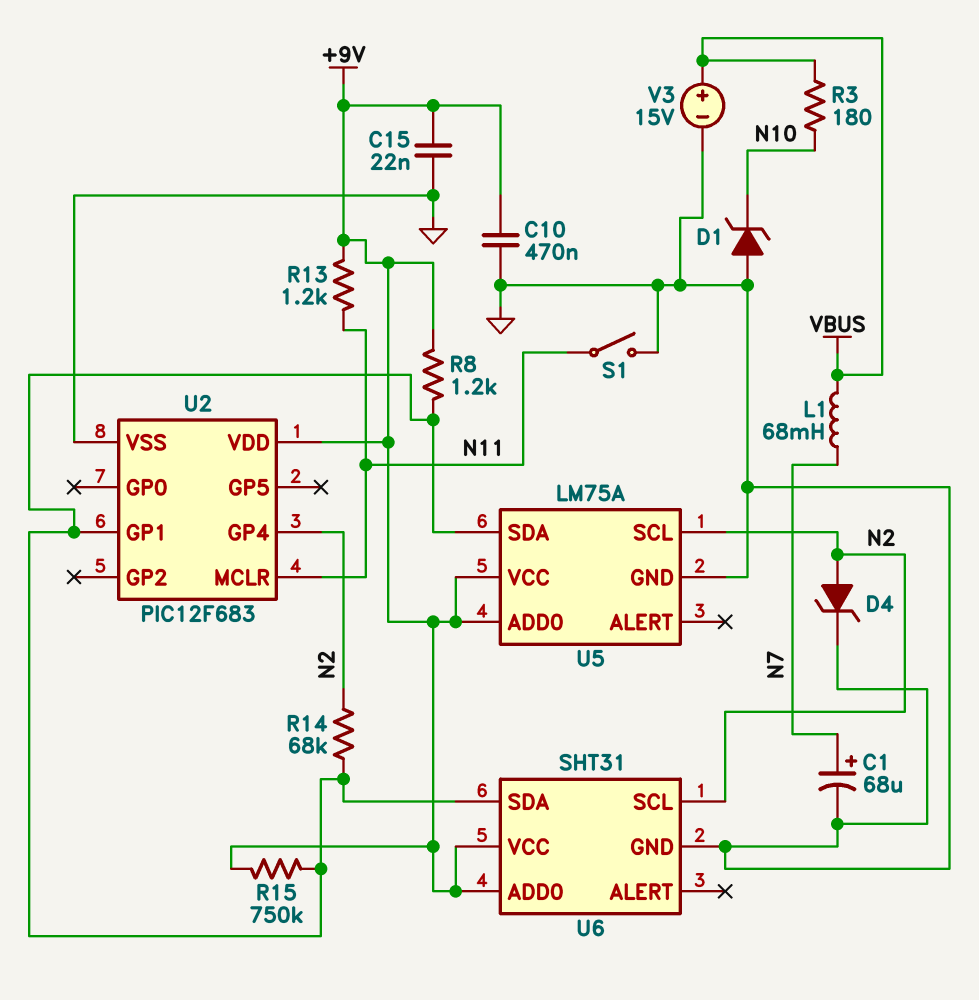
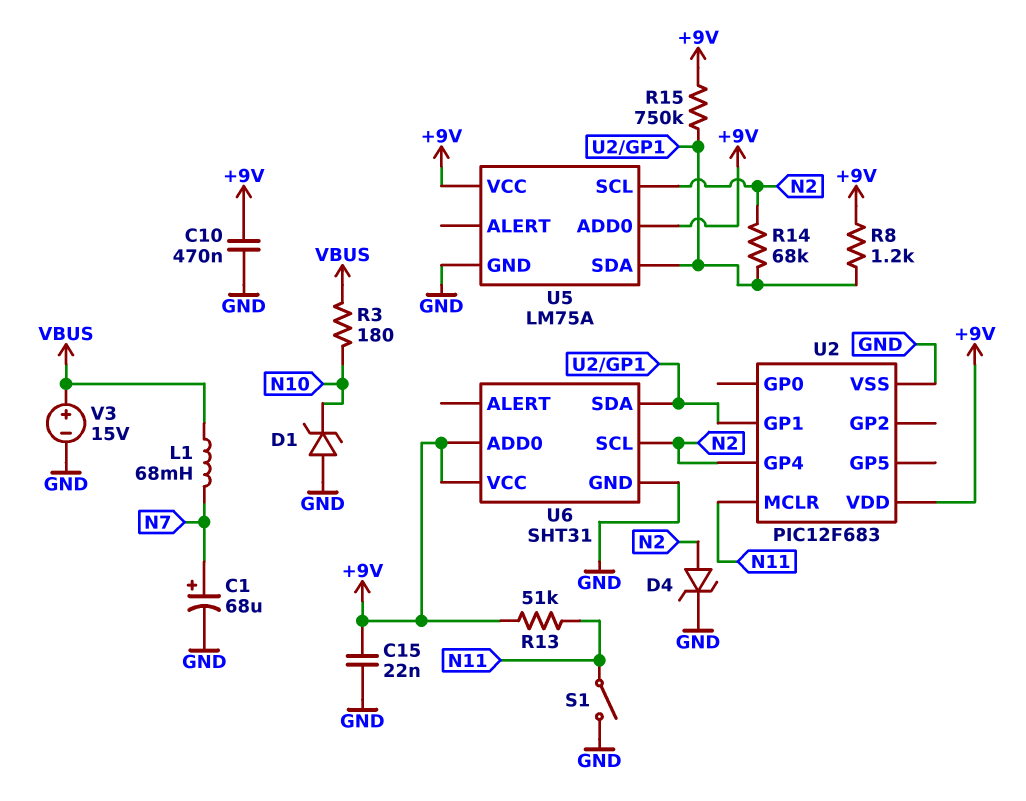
R13: 1.2k (+9V, N11) -> 51k (+9V, N11)

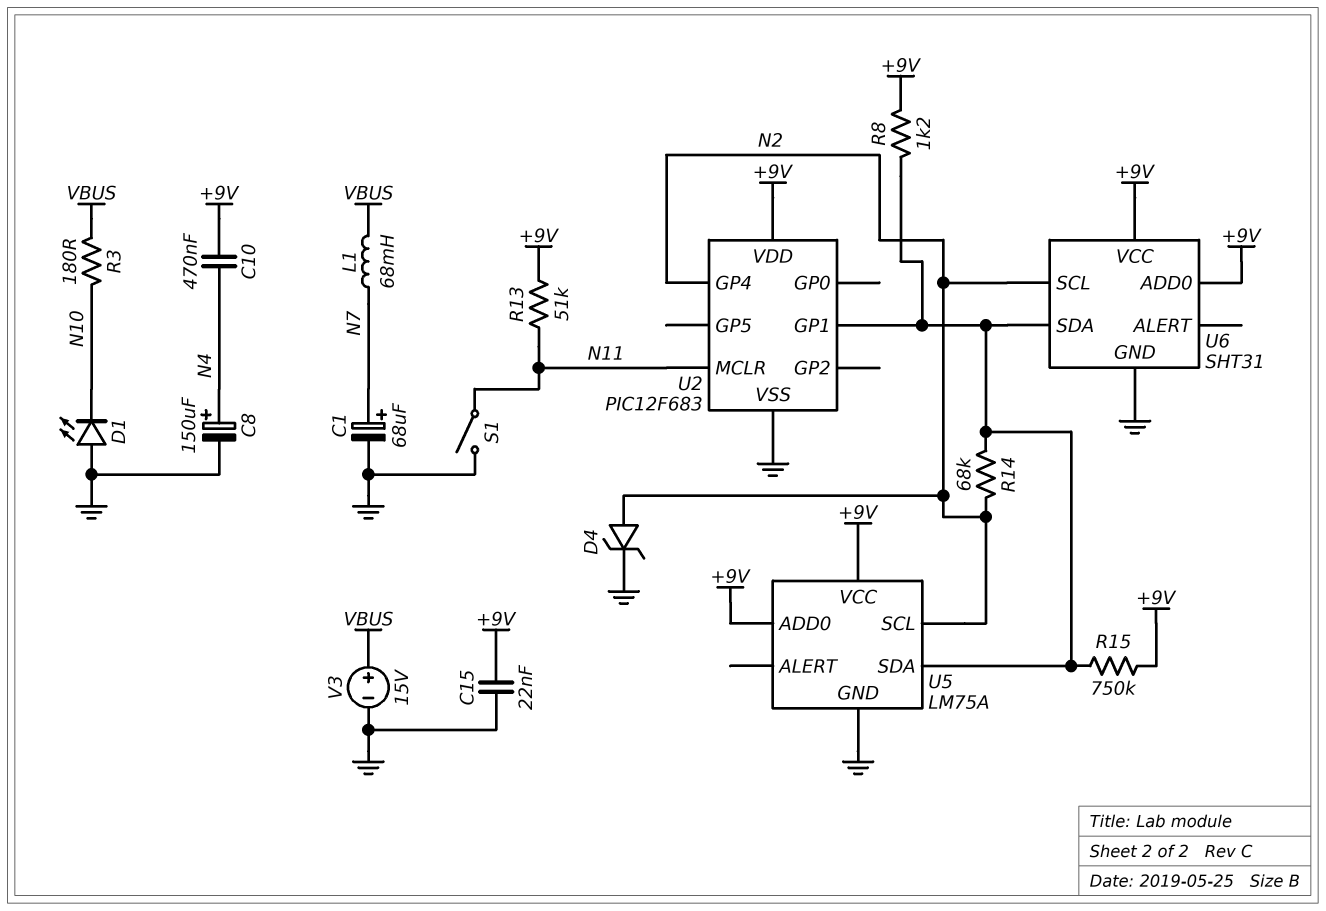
C8: none -> 150uF (plus N4, minus GND)
C10: 470nF (+9V, GND) -> 470nF (+9V, N4)
D1: zener (A GND, K N10) -> LED (A GND, K N10)

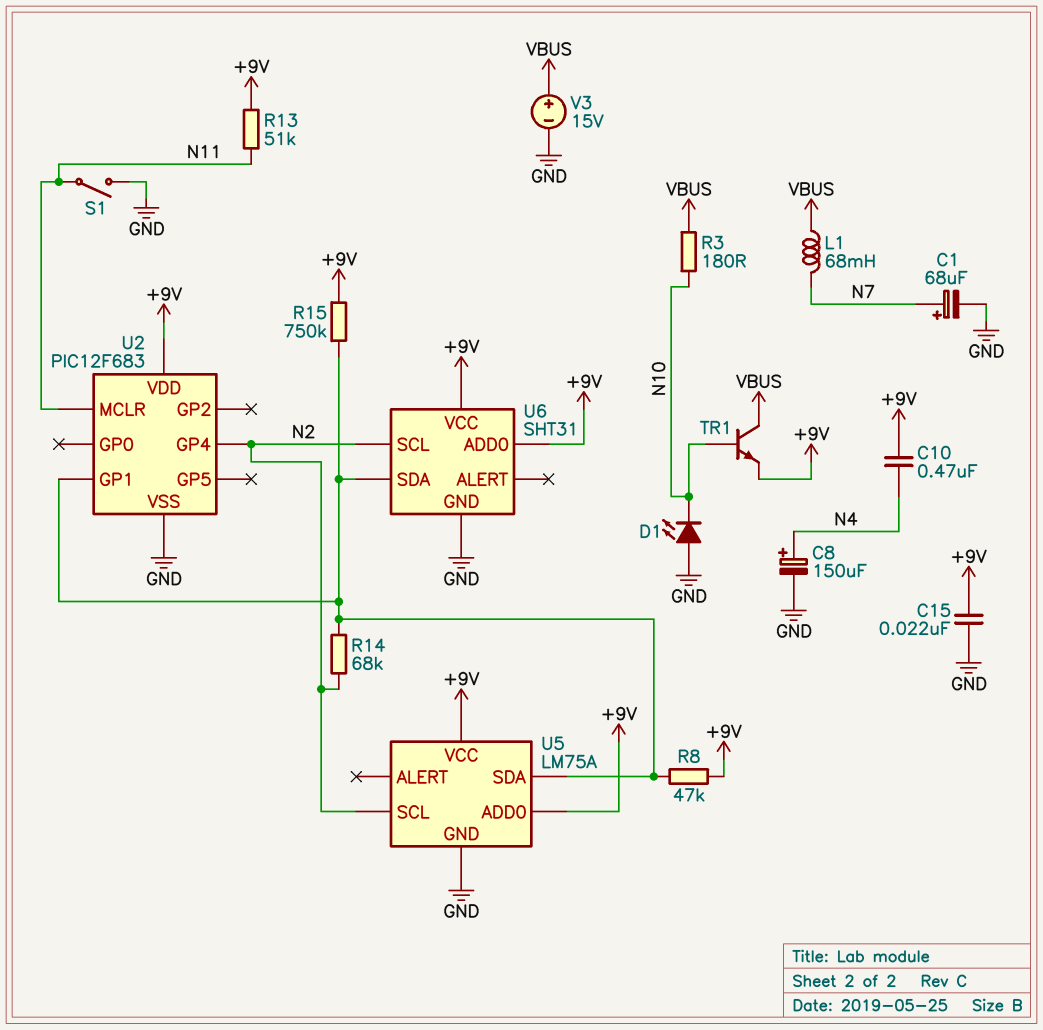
D4: zener (A N2, K GND) -> none
R8: 1.2k (+9V, U2/GP1) -> 47k (+9V, U2/GP1)
TR1: none -> NPN (B N10, C VBUS, E +9V)

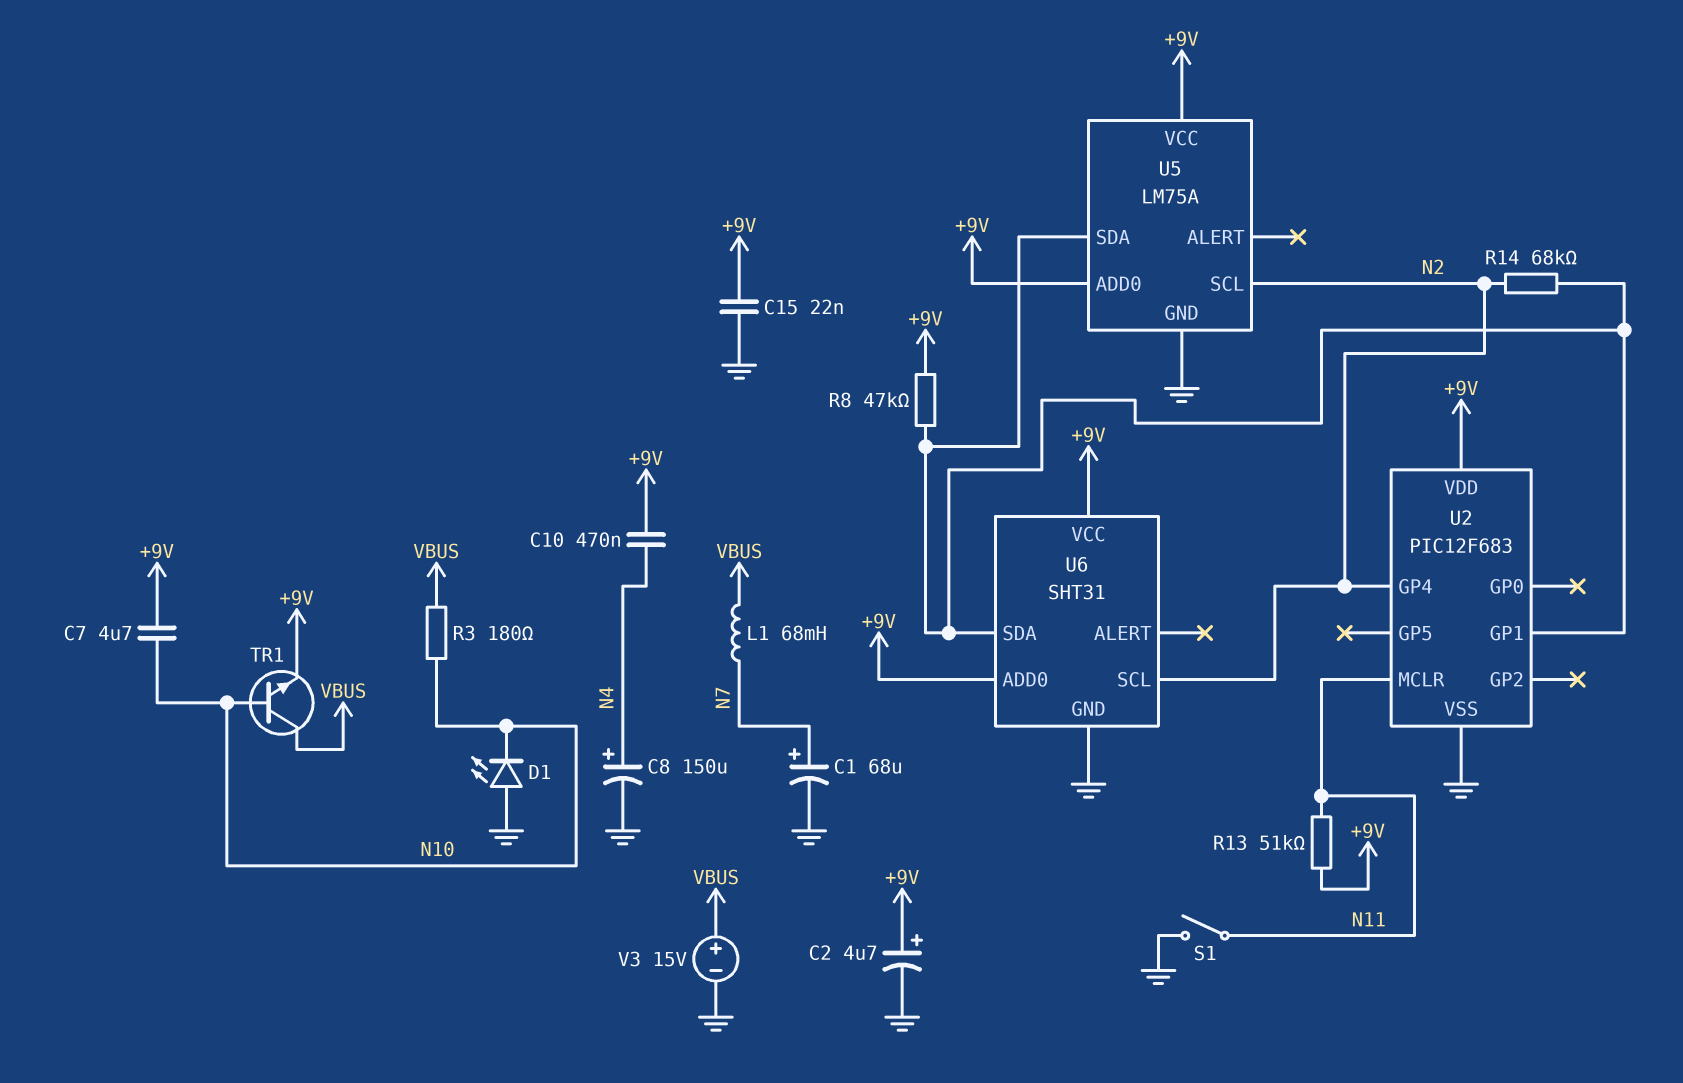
C2: none -> 4.7uF (plus +9V, minus GND)
C7: none -> 4.7uF (+9V, N10)
R15: 750k (+9V, U2/GP1) -> none

